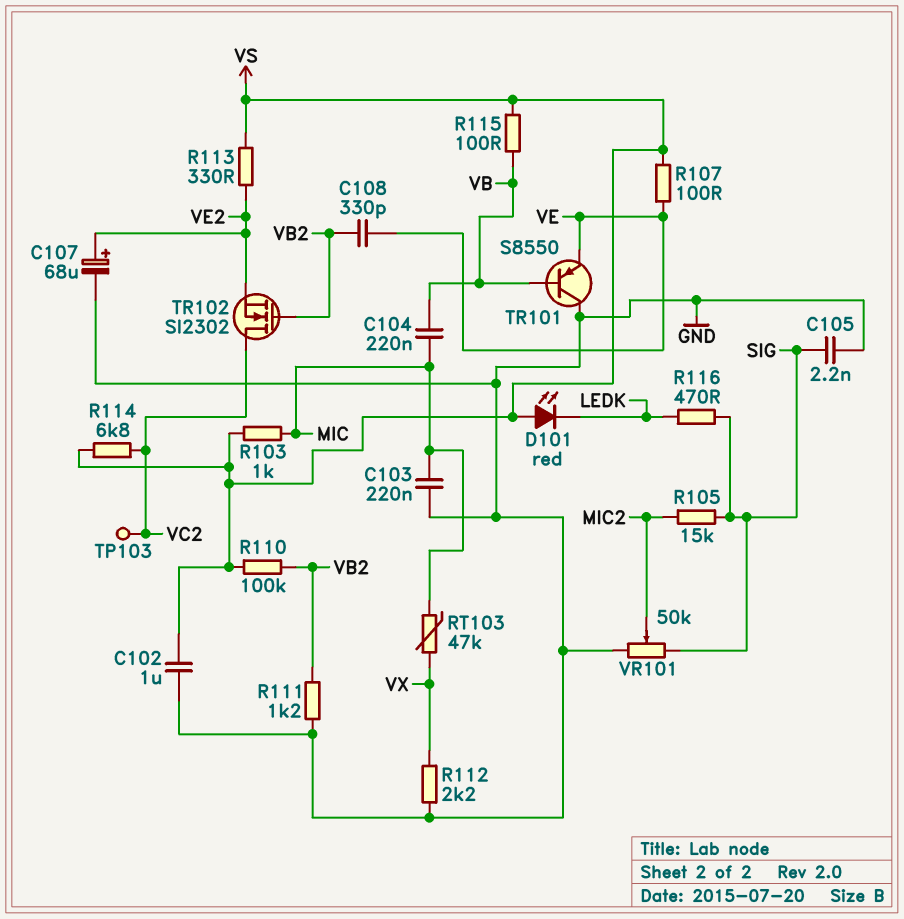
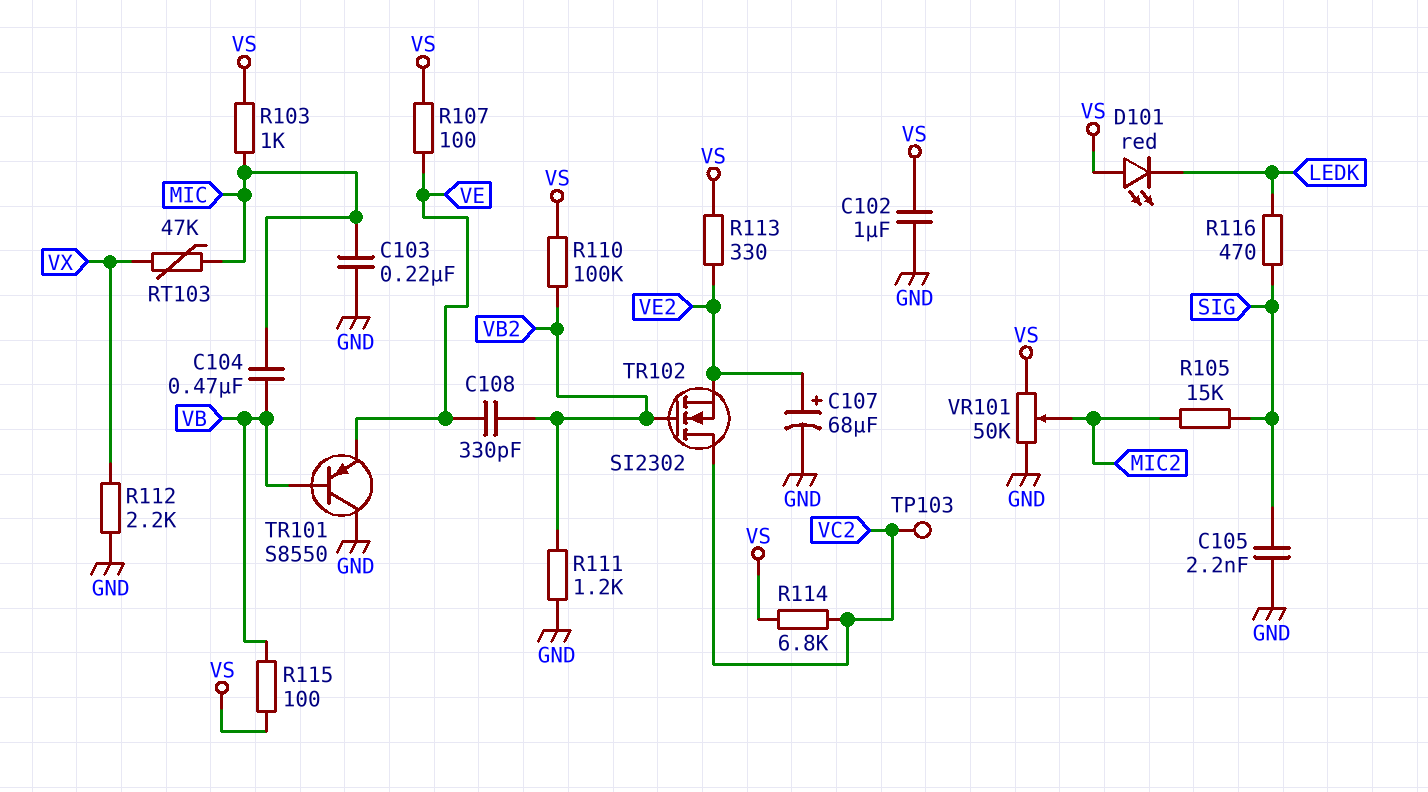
C104: 220nF (MIC, VB) -> 470nF (MIC, VB)
VR101: 50k (GND, SIG, wiper MIC2) -> 50k (GND, VS, wiper MIC2)

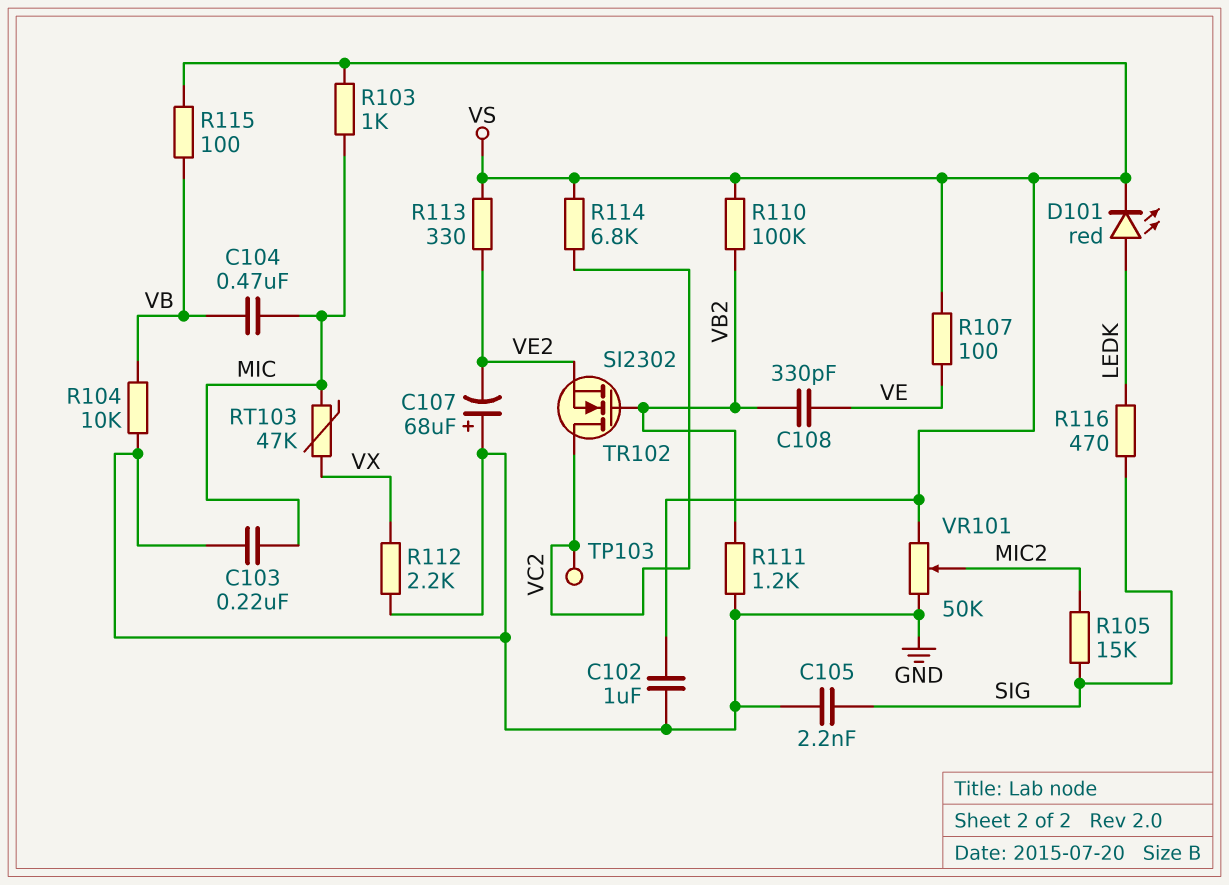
C107: 68uF (plus VE2, minus GND) -> 68uF (plus GND, minus VE2)
D101: LED red (A VS, K LEDK) -> LED red (A LEDK, K VS)
R104: none -> 10k (GND, VB)
TR101: PNP S8550 (B VB, C GND, E VE) -> none

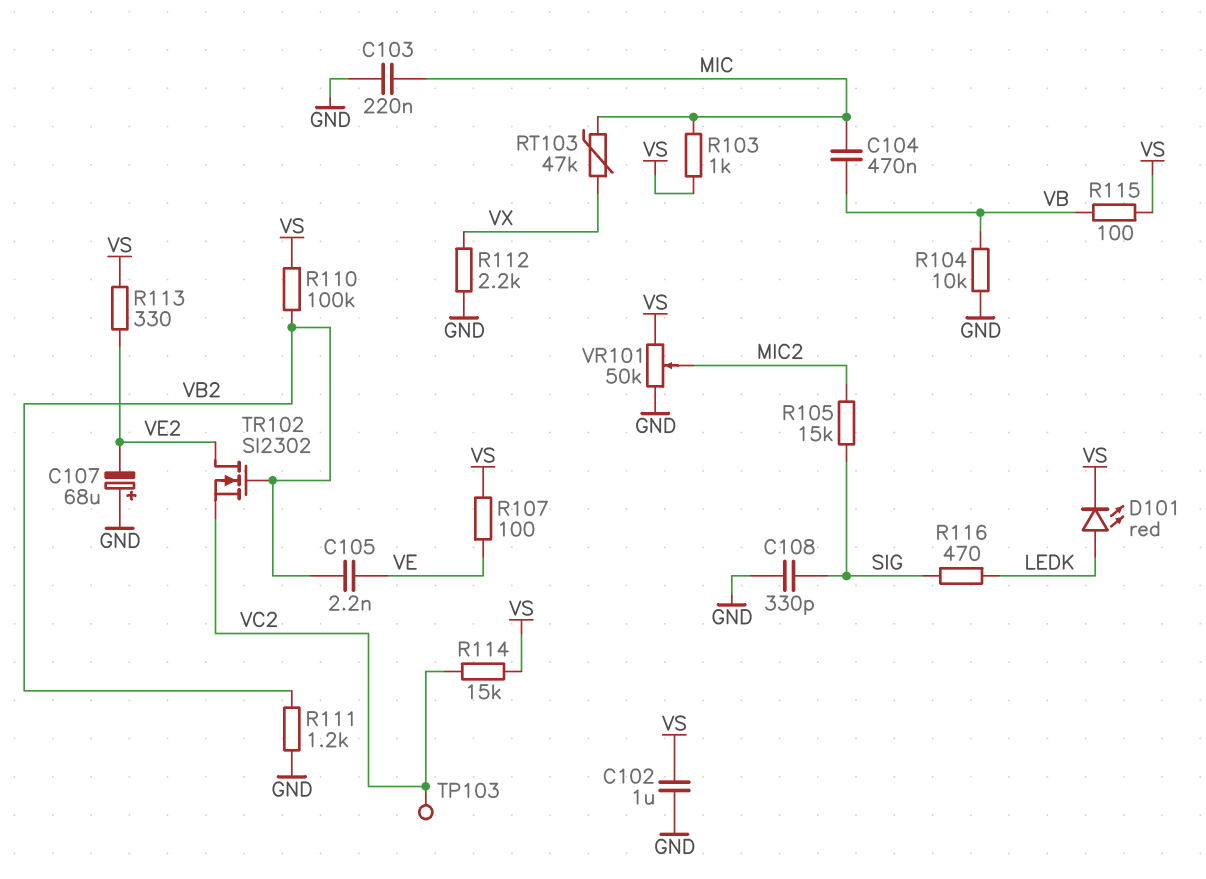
C105: 2.2nF (GND, SIG) -> 2.2nF (VB2, VE)
C108: 330pF (VB2, VE) -> 330pF (GND, SIG)
R114: 6.8k (VC2, VS) -> 15k (VC2, VS)
TR102: NMOS SI2302 (G VB2, D VC2, S VE2) -> NMOS SI2302 (G VB2, D VE2, S VC2)

